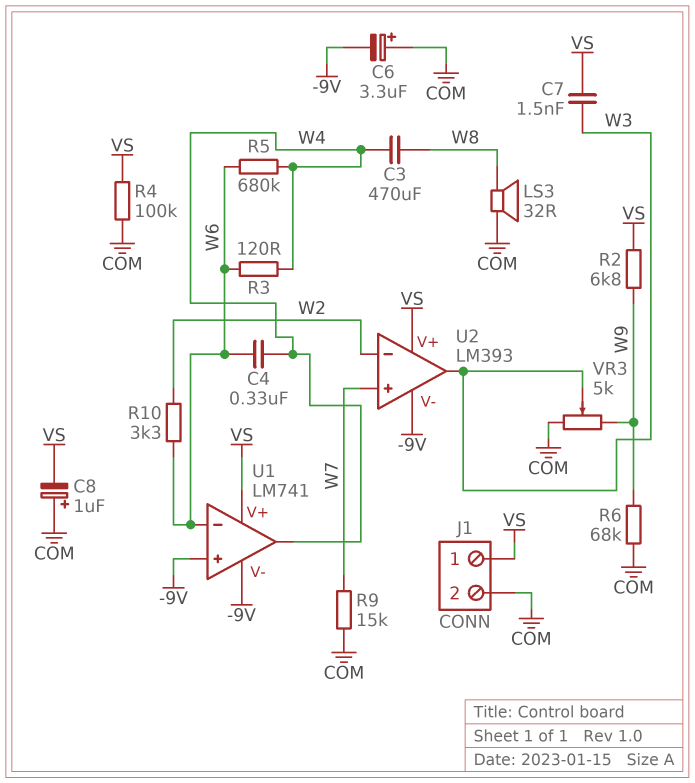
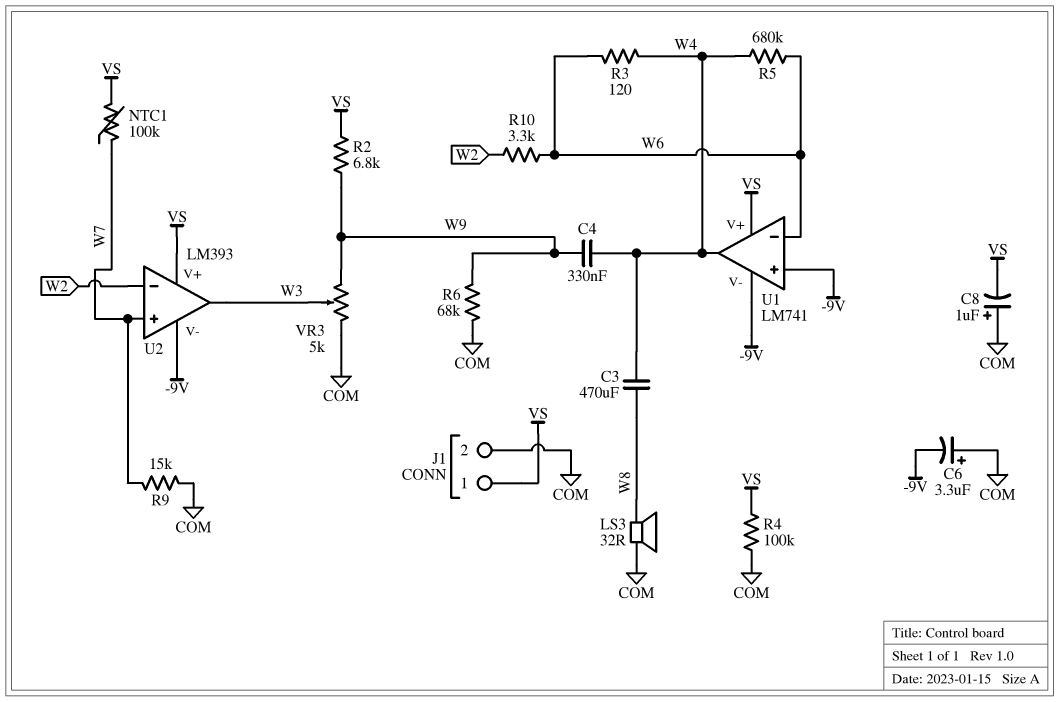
C4: 330nF (W4, W6) -> 330nF (W4, W9)
C7: 1.5nF (VS, W3) -> none
NTC1: none -> 100k (VS, W7)

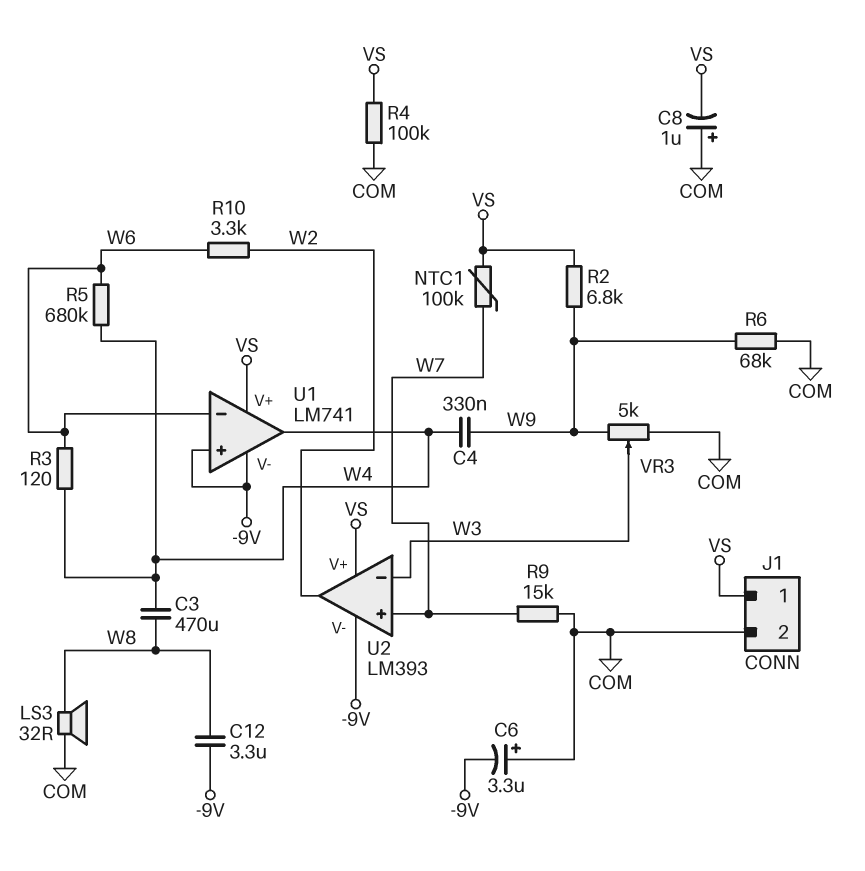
C12: none -> 3.3uF (-9V, W8)
U2 pin in-: W2 -> W3
U2 pin out: W3 -> W2

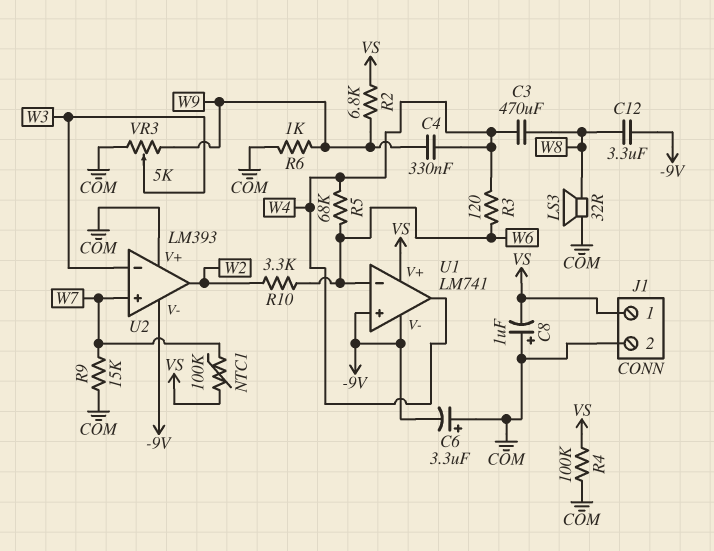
R5: 680k (W4, W6) -> 68k (W4, W6)
R6: 68k (COM, W9) -> 1k (COM, W9)
U2 pin V+: VS -> COM

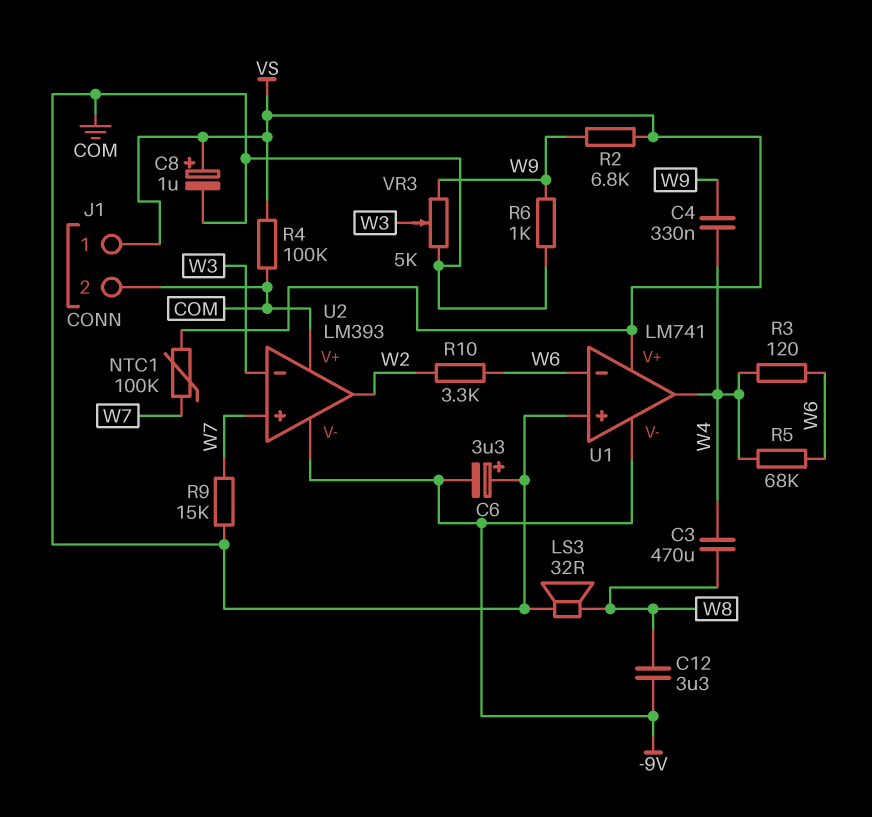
C8: 1uF (plus COM, minus VS) -> 1uF (plus VS, minus COM)
U1 pin in+: -9V -> COM

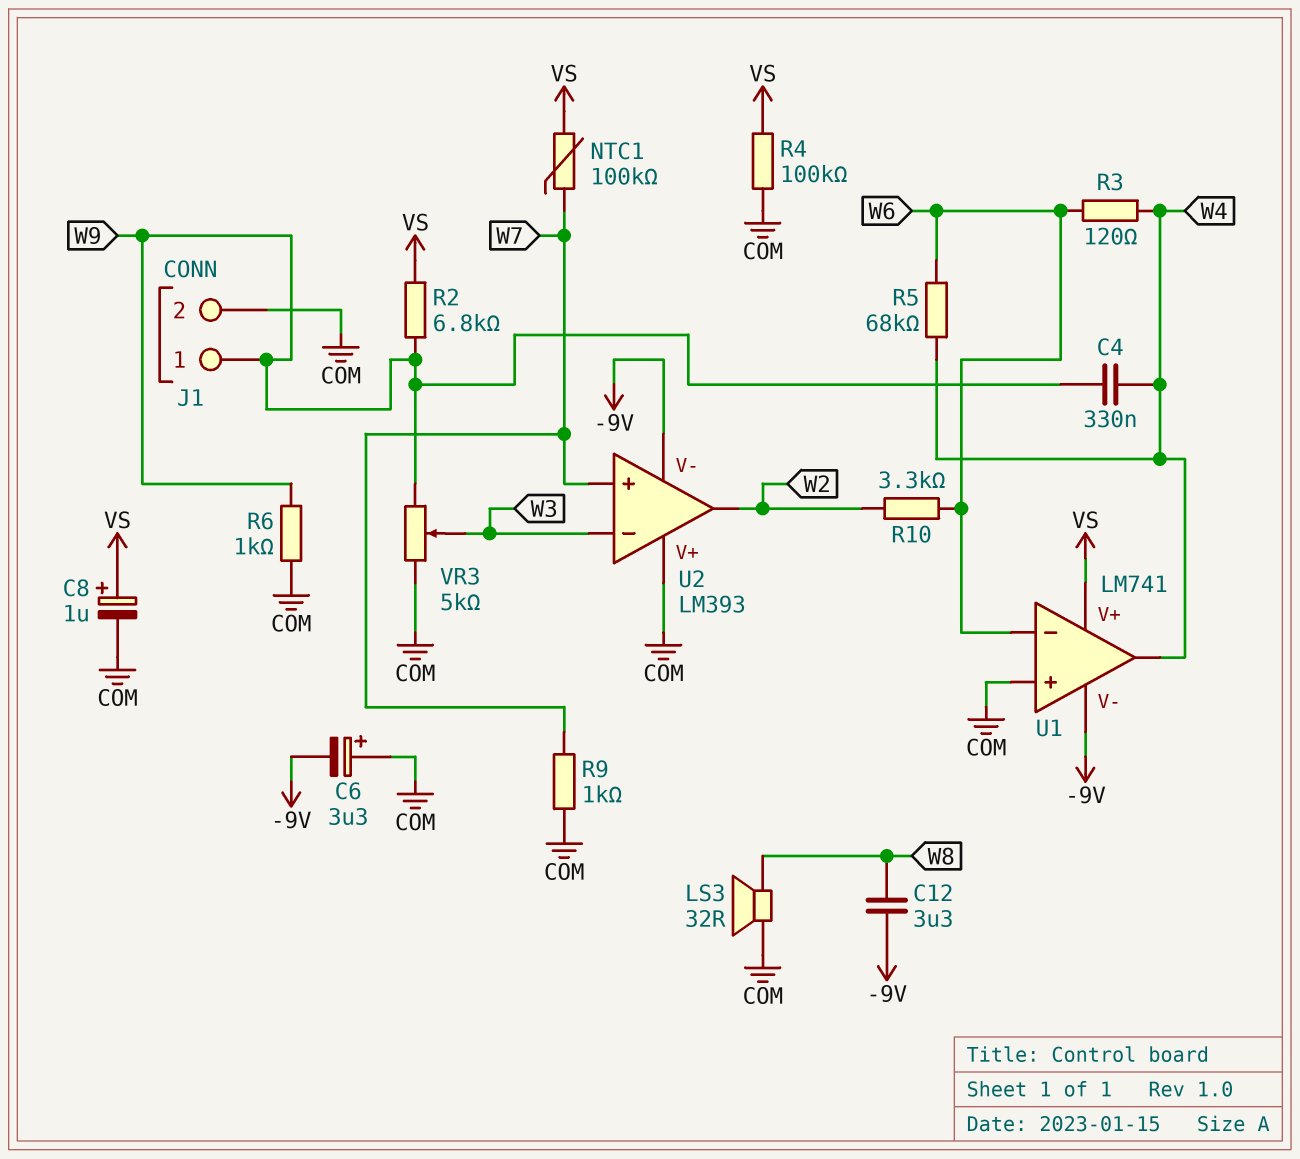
C3: 470uF (W4, W8) -> none
J1 pin 1: VS -> W9
R9: 15k (COM, W7) -> 1k (COM, W7)

